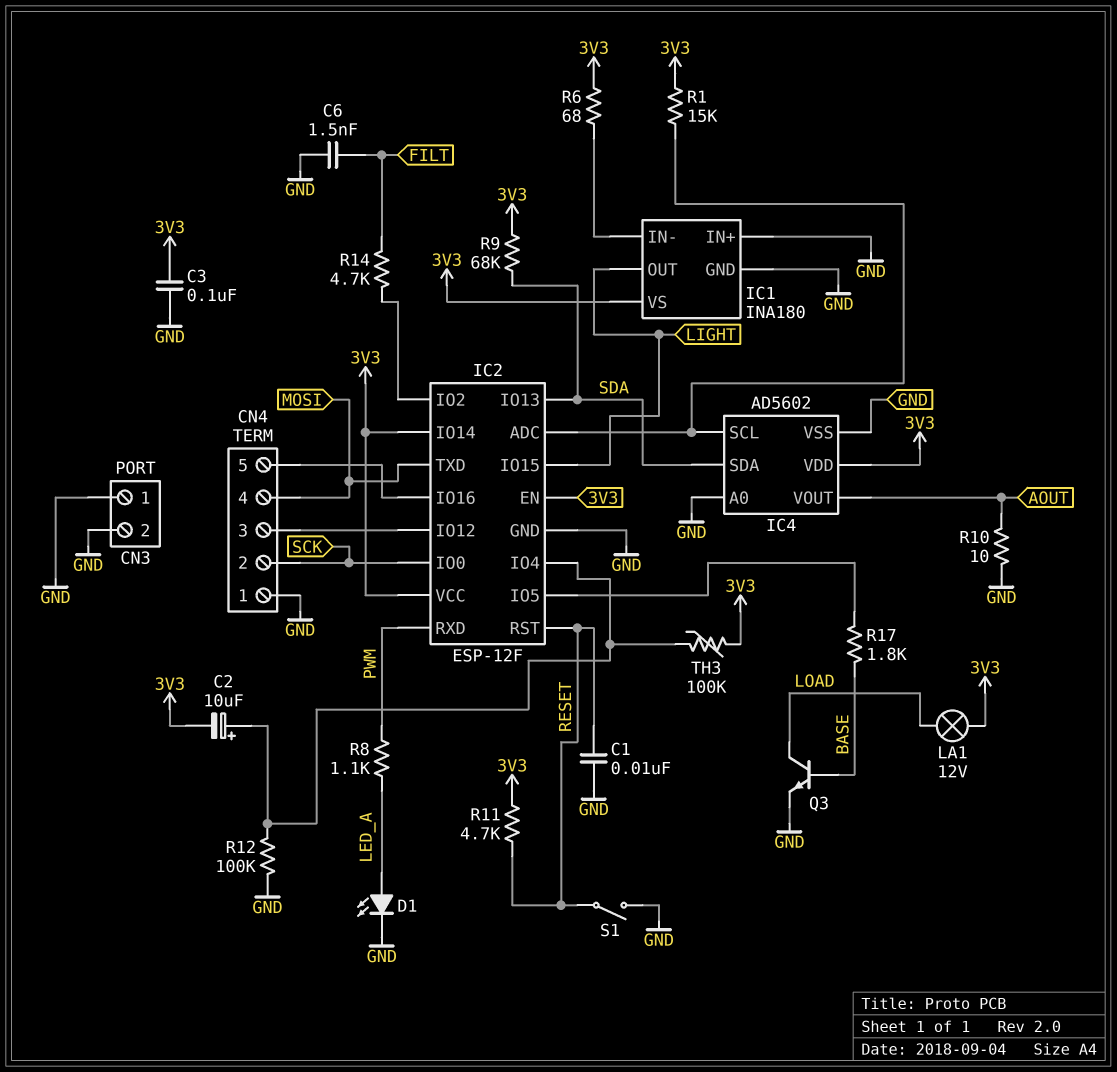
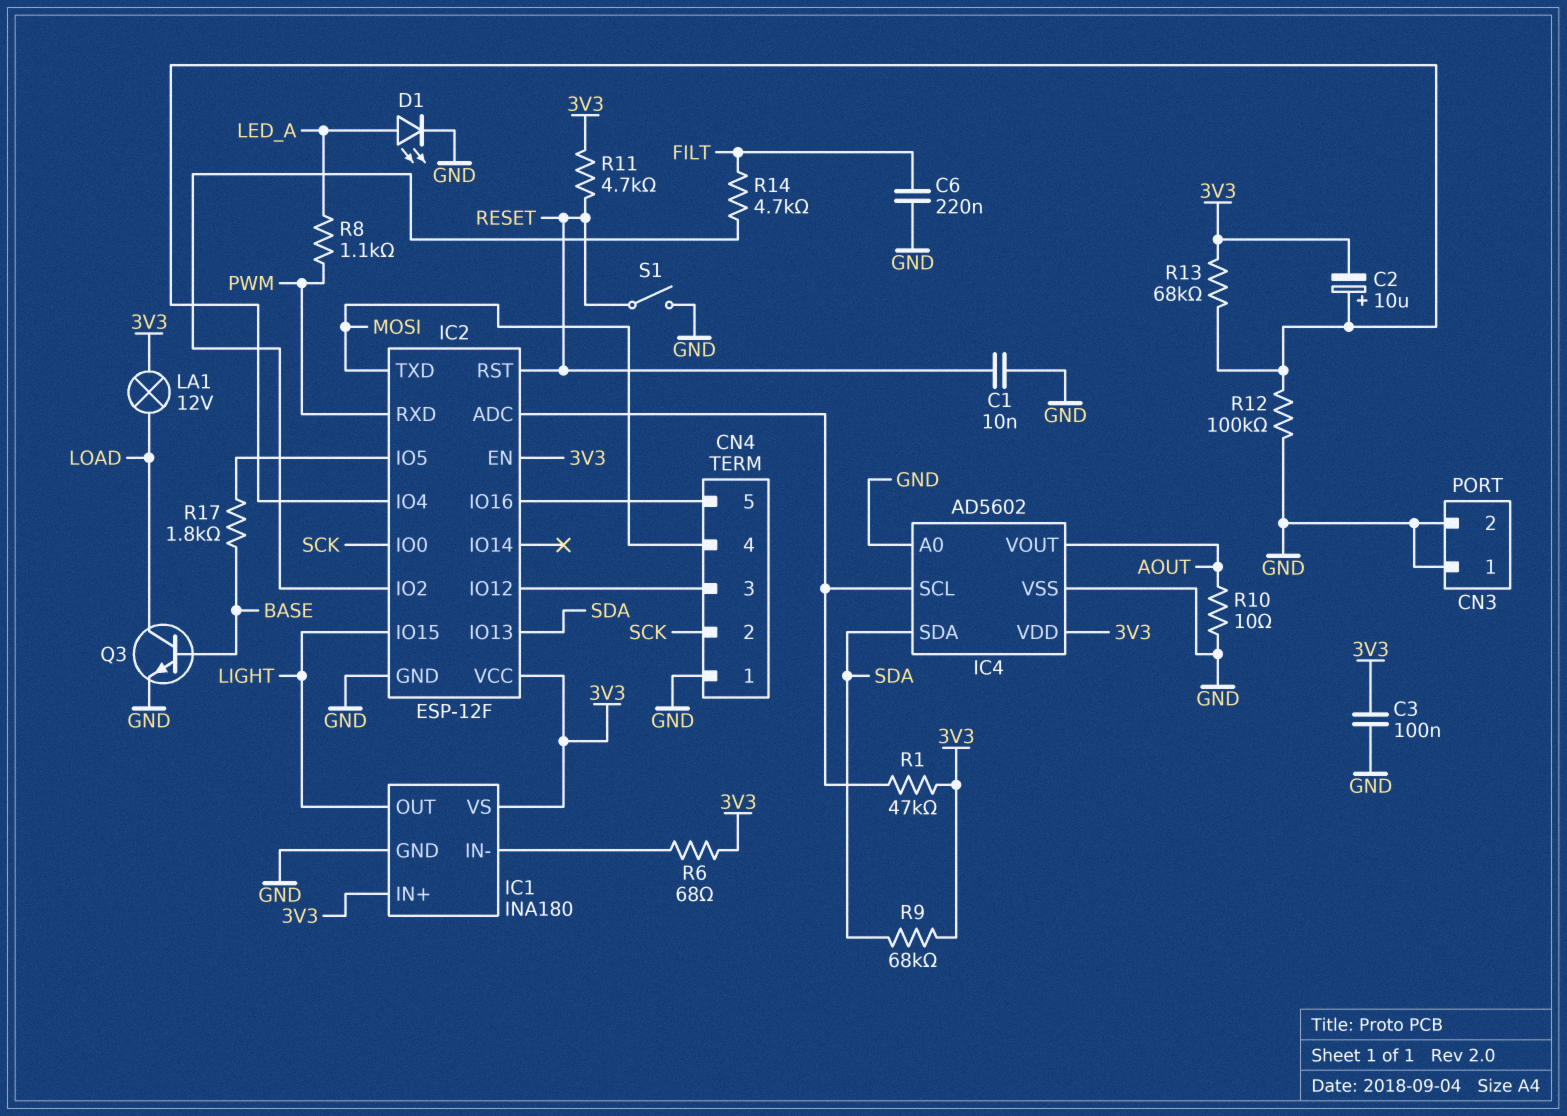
C6: 1.5nF (FILT, GND) -> 220nF (FILT, GND)
IC1 pin IN+: GND -> 3V3
IC2 pin IO14: 3V3 -> none
R1: 15k (3V3, IC2/ADC) -> 47k (3V3, IC2/ADC)
R13: none -> 68k (3V3, IC2/IO4)
TH3: 100k (3V3, IC2/IO4) -> none

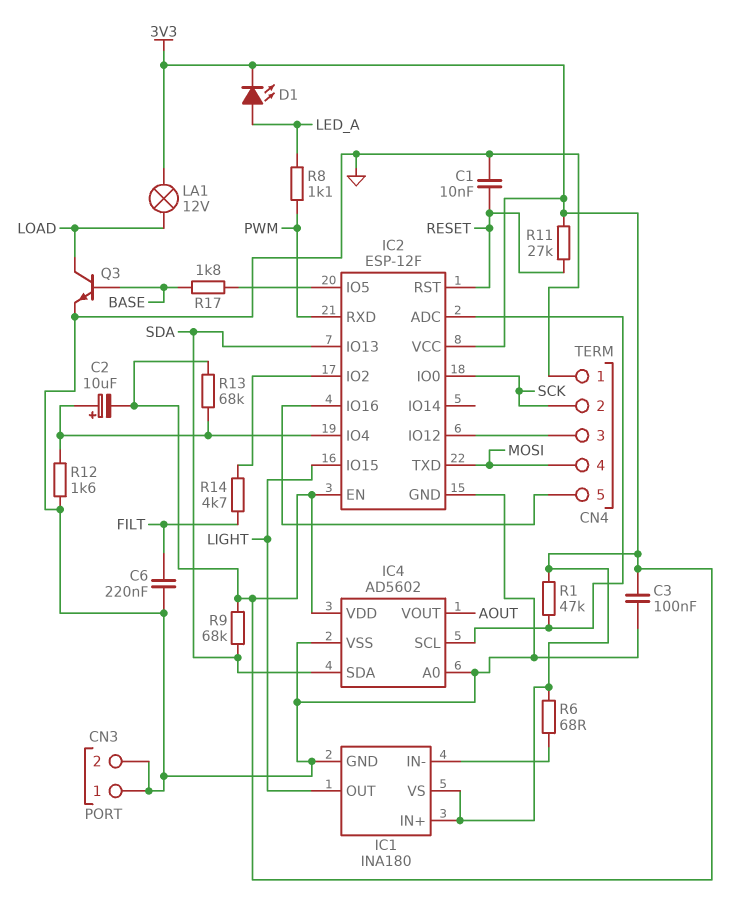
D1: LED (A LED_A, K GND) -> LED (A LED_A, K 3V3)
R10: 10 (AOUT, GND) -> none
R11: 4.7k (3V3, RESET) -> 27k (3V3, RESET)
R12: 100k (GND, IC2/IO4) -> 1.6k (GND, IC2/IO4)
S1: switch (GND, RESET) -> none

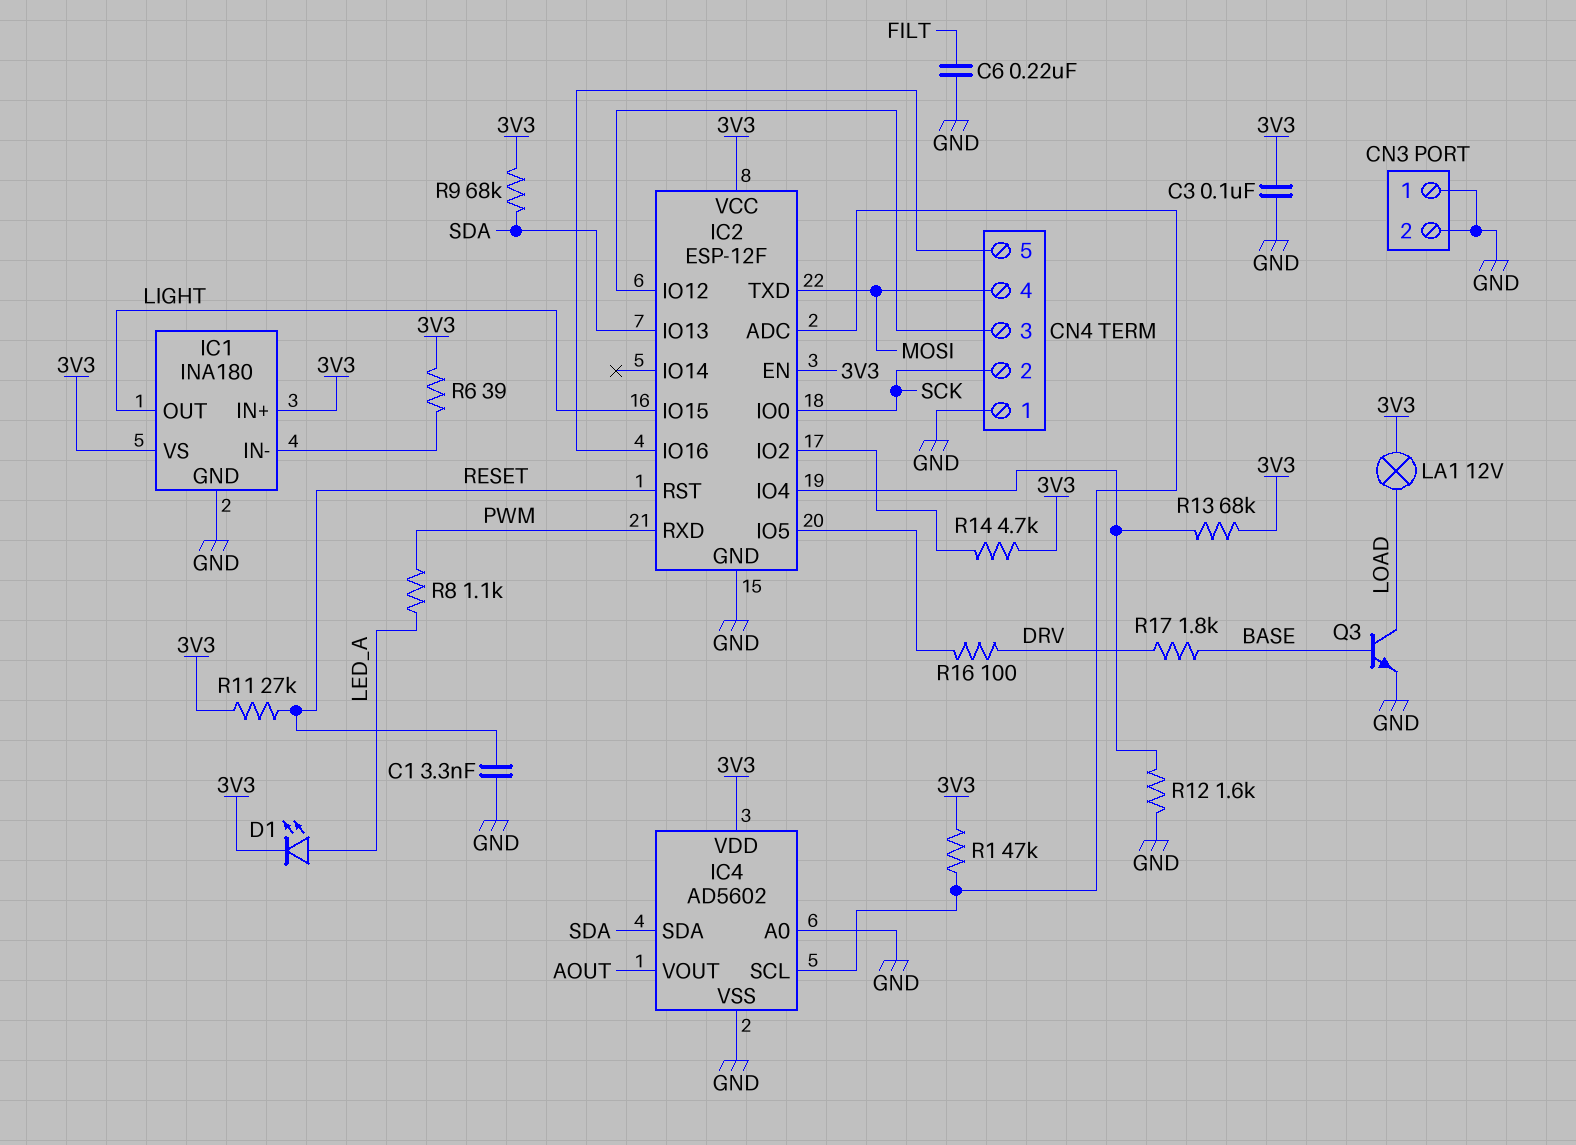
C1: 10nF (GND, RESET) -> 3.3nF (GND, RESET)
C2: 10uF (plus IC2/IO4, minus 3V3) -> none
R6: 68 (3V3, IC1/IN-) -> 39 (3V3, IC1/IN-)
R14: 4.7k (FILT, IC2/IO2) -> 4.7k (3V3, IC2/IO2)
R16: none -> 100 (DRV, IC2/IO5)
R17: 1.8k (BASE, IC2/IO5) -> 1.8k (BASE, DRV)

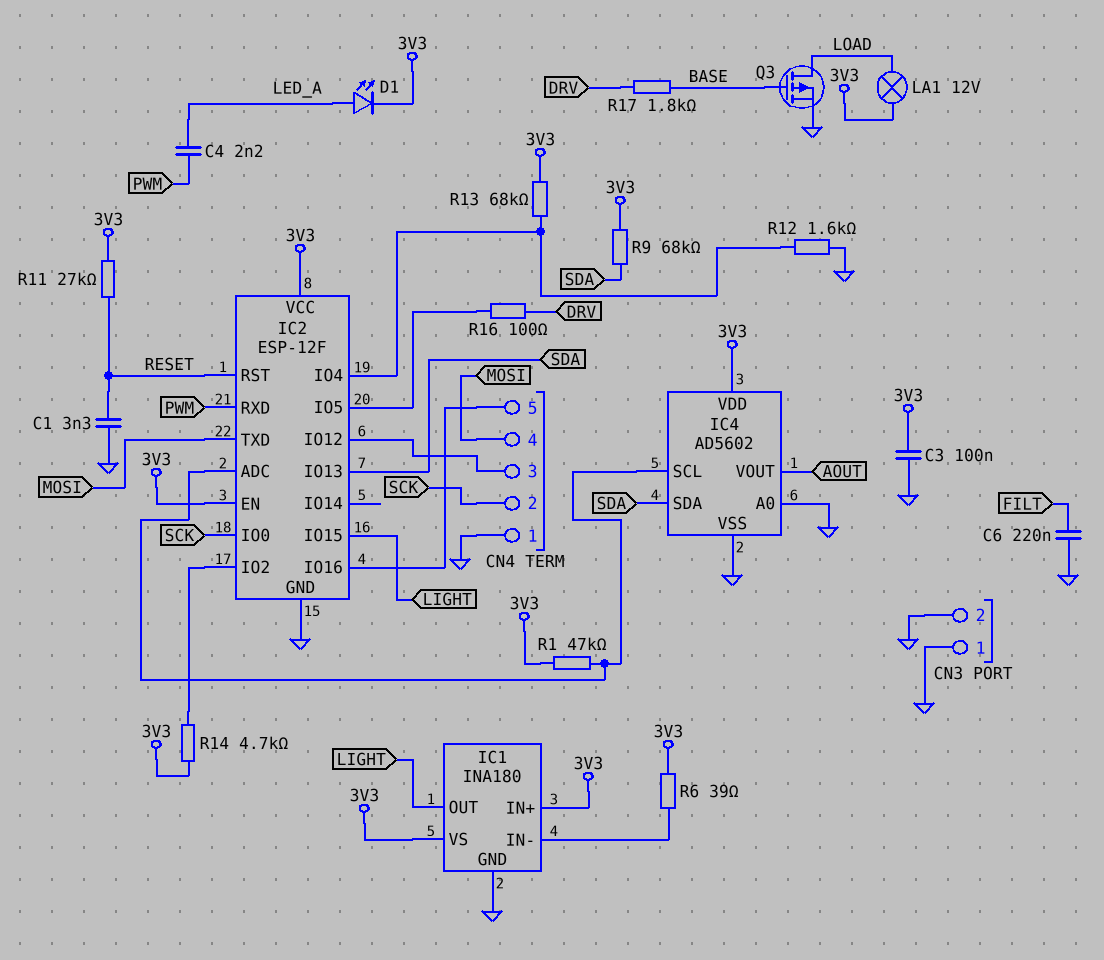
C4: none -> 2.2nF (LED_A, PWM)
Q3: NPN (B BASE, C LOAD, E GND) -> PMOS (G BASE, D LOAD, S GND)
R8: 1.1k (LED_A, PWM) -> none

